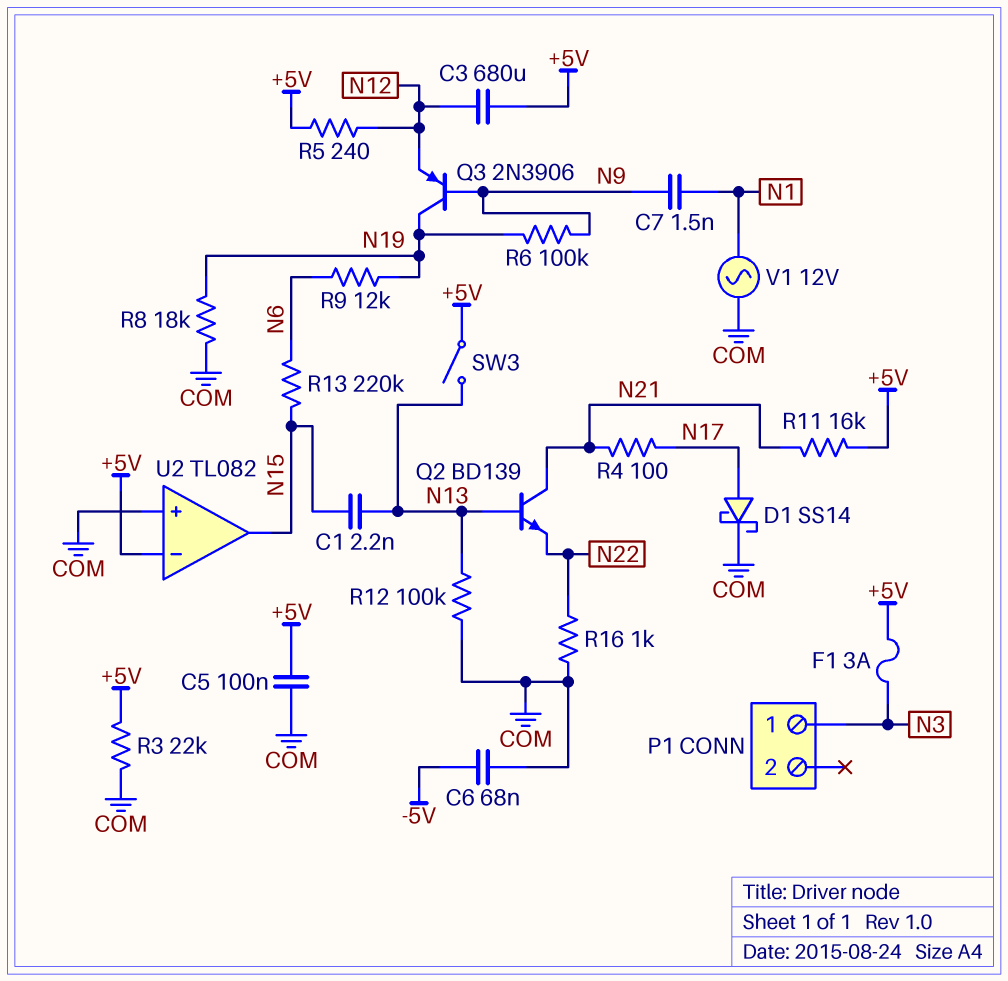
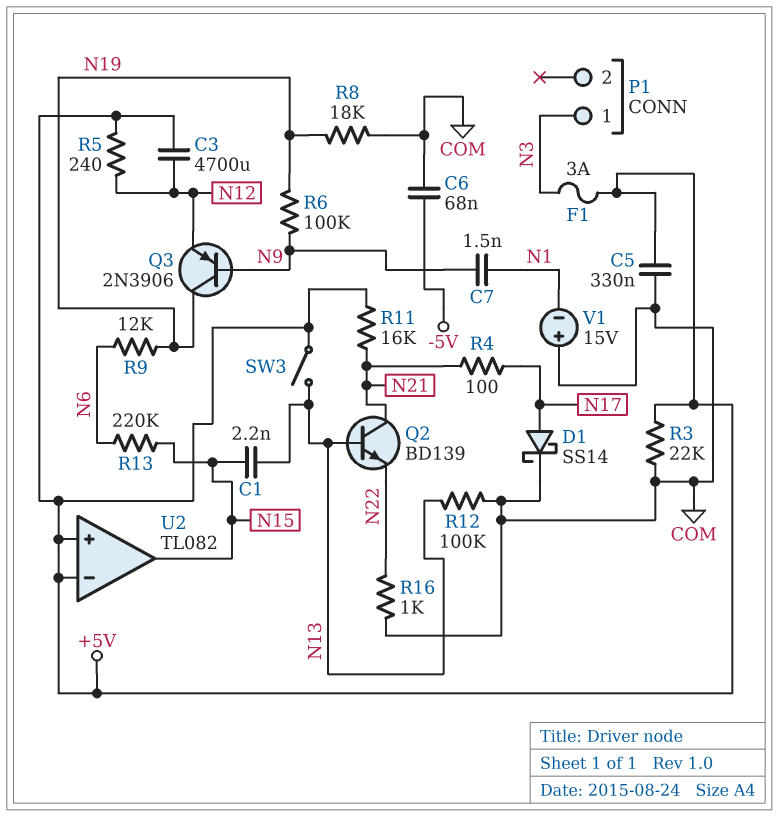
C3: 680uF (+5V, N12) -> 4700uF (+5V, N12)
C5: 100nF (+5V, COM) -> 330nF (+5V, COM)
U2 pin in+: COM -> +5V
V1: AC 12V (COM, N1) -> 15V (plus COM, minus N1)

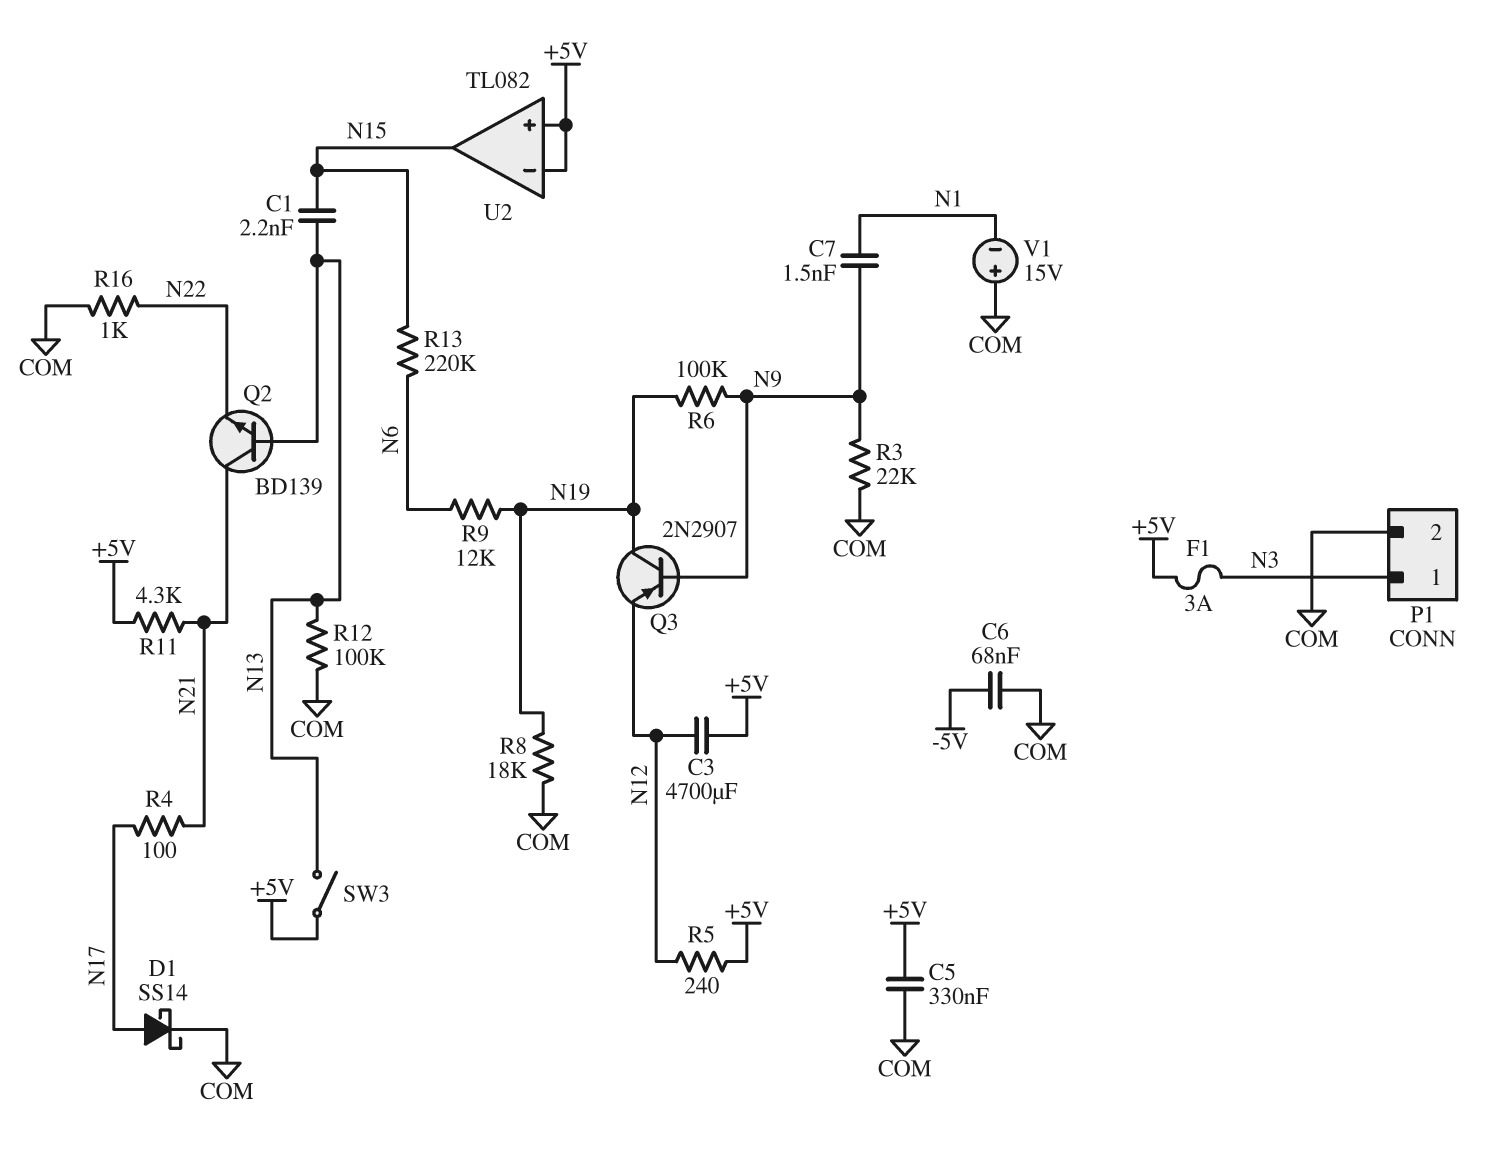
P1 pin 2: none -> COM
Q3: PNP 2N3906 (B N9, C N19, E N12) -> PNP 2N2907 (B N9, C N19, E N12)
R3: 22k (+5V, COM) -> 22k (COM, N9)
R11: 16k (+5V, N21) -> 4.3k (+5V, N21)

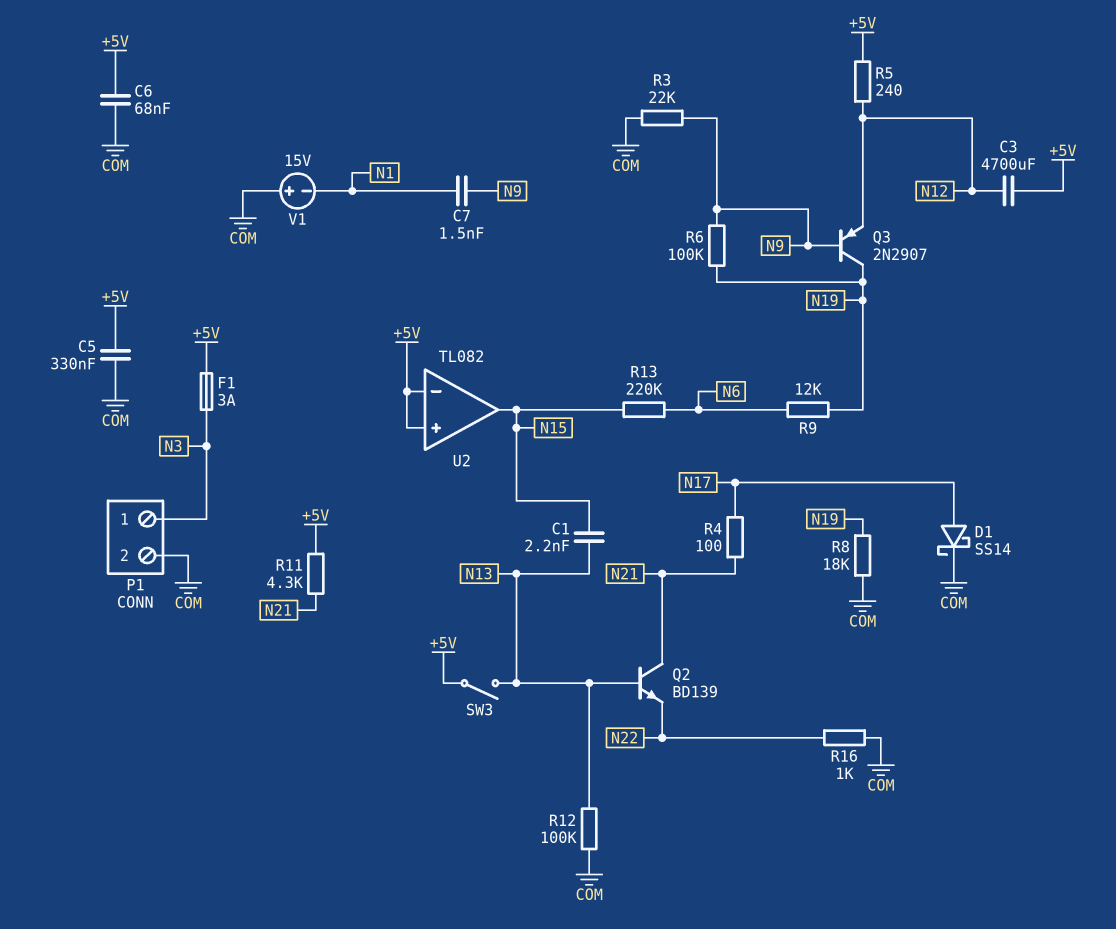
C6: 68nF (-5V, COM) -> 68nF (+5V, COM)

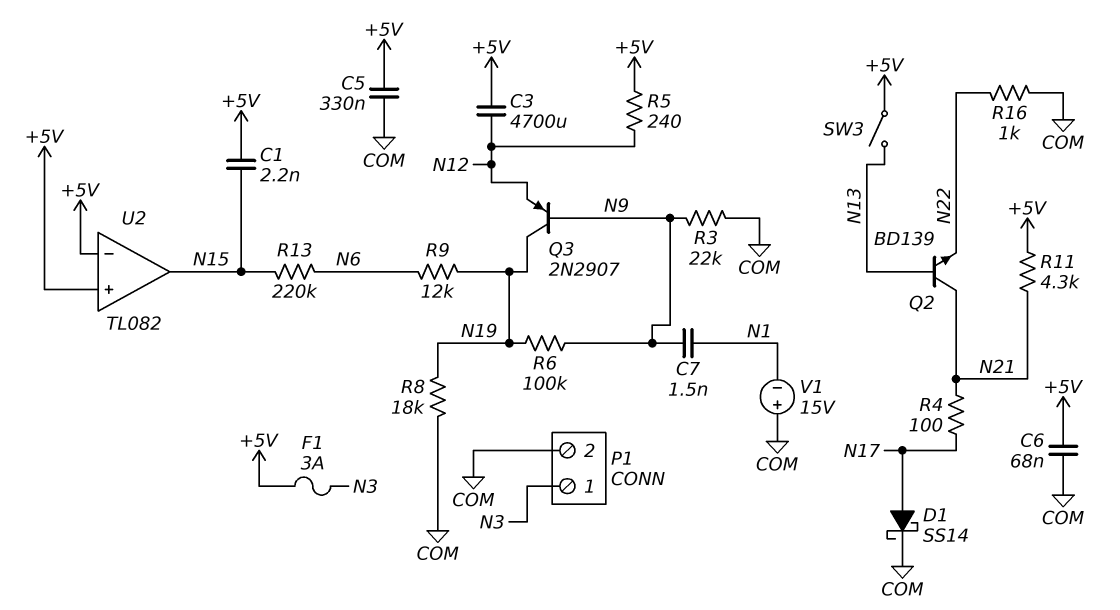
C1: 2.2nF (N13, N15) -> 2.2nF (+5V, N15)
R12: 100k (COM, N13) -> none

